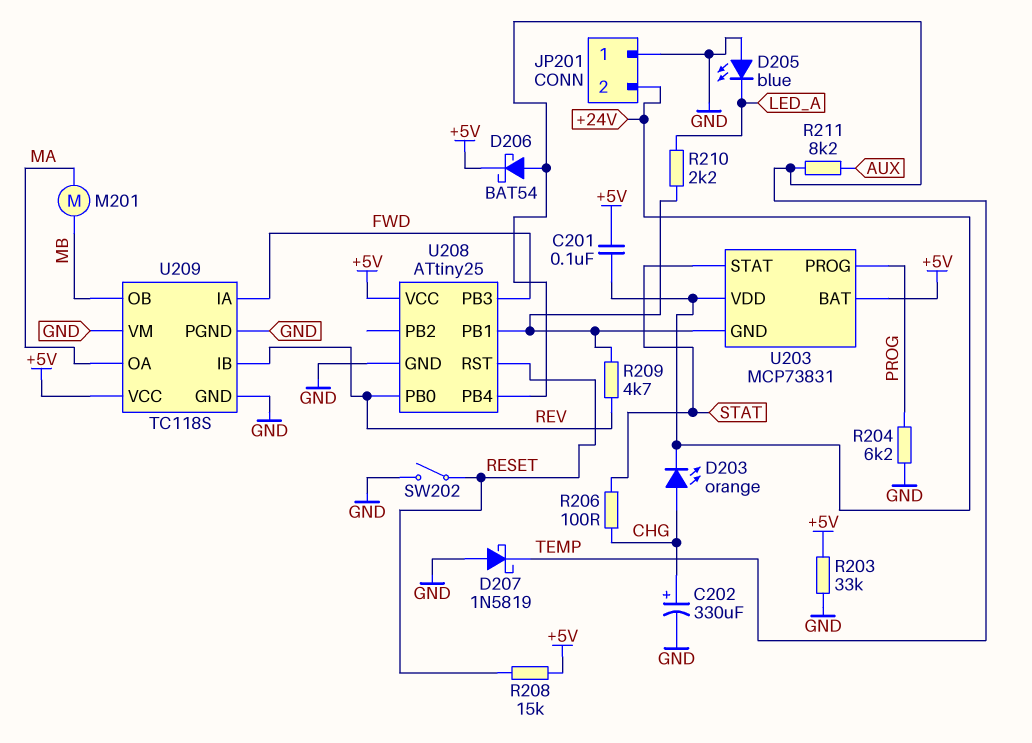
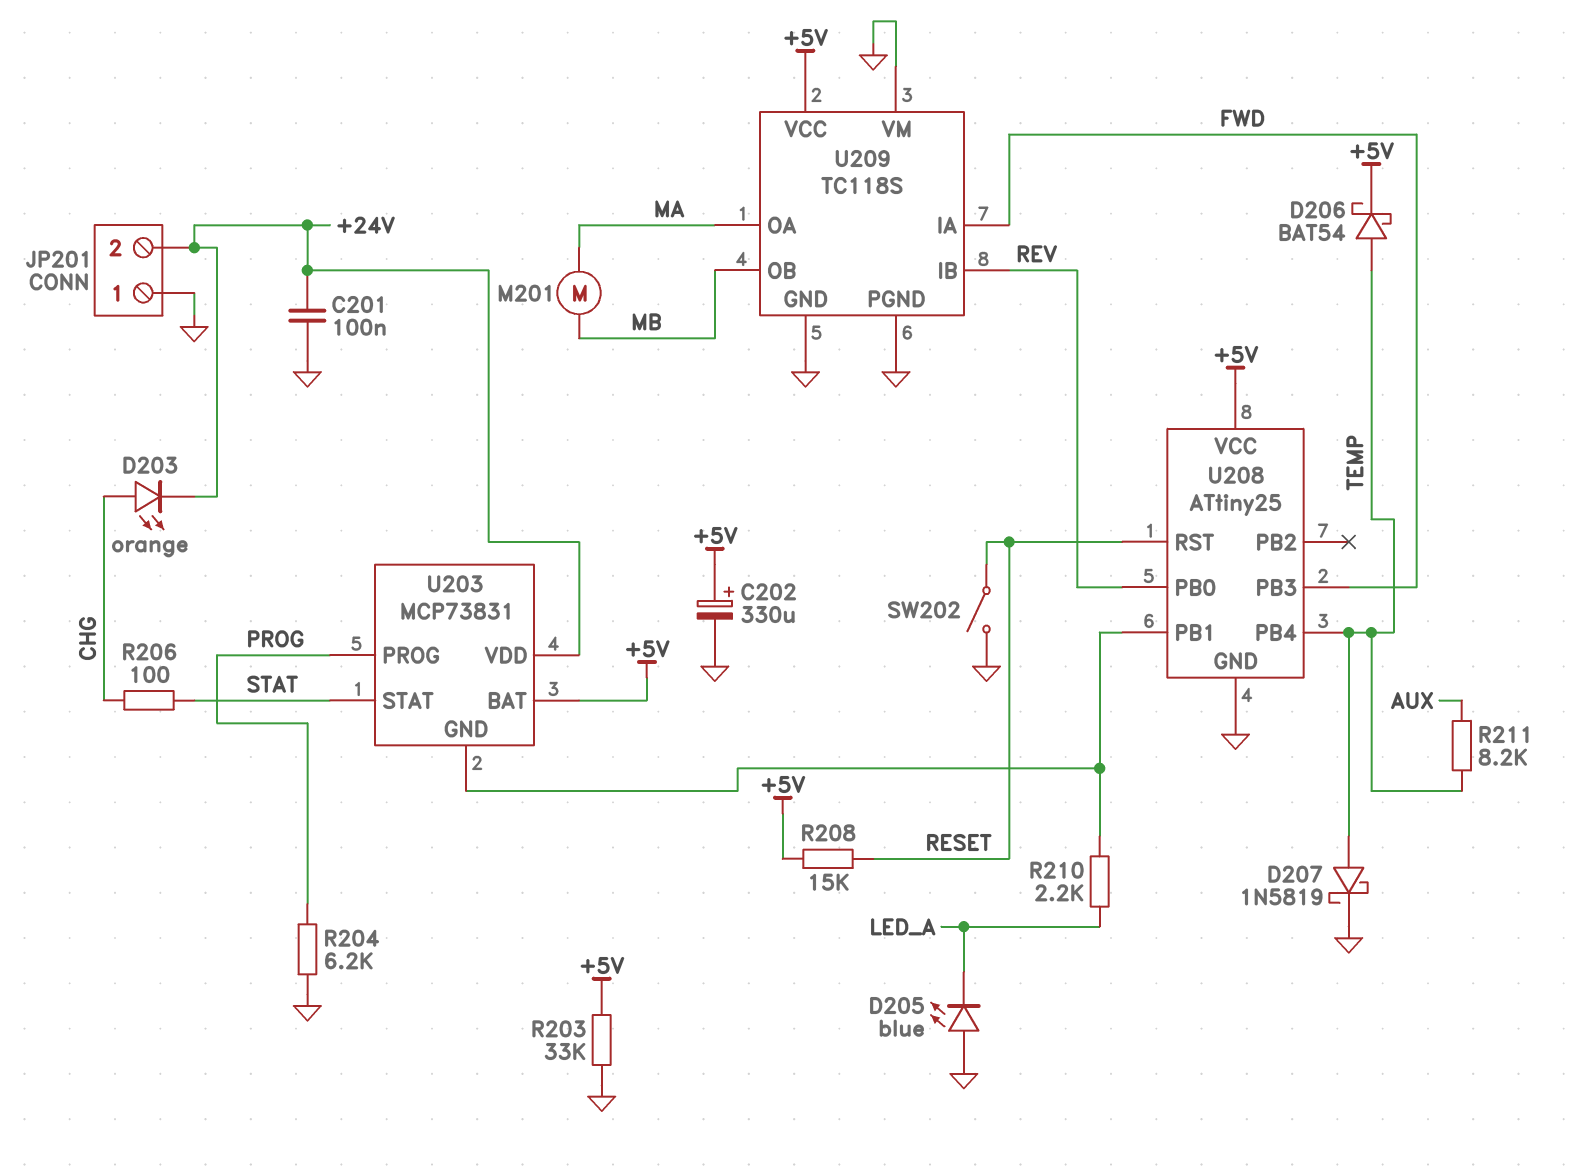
C201: 100nF (+5V, +24V) -> 100nF (+24V, GND)
C202: 330uF (plus CHG, minus GND) -> 330uF (plus +5V, minus GND)
D207: schottky 1N5819 (A GND, K TEMP) -> schottky 1N5819 (A TEMP, K GND)
R209: 4.7k (REV, U203/GND) -> none

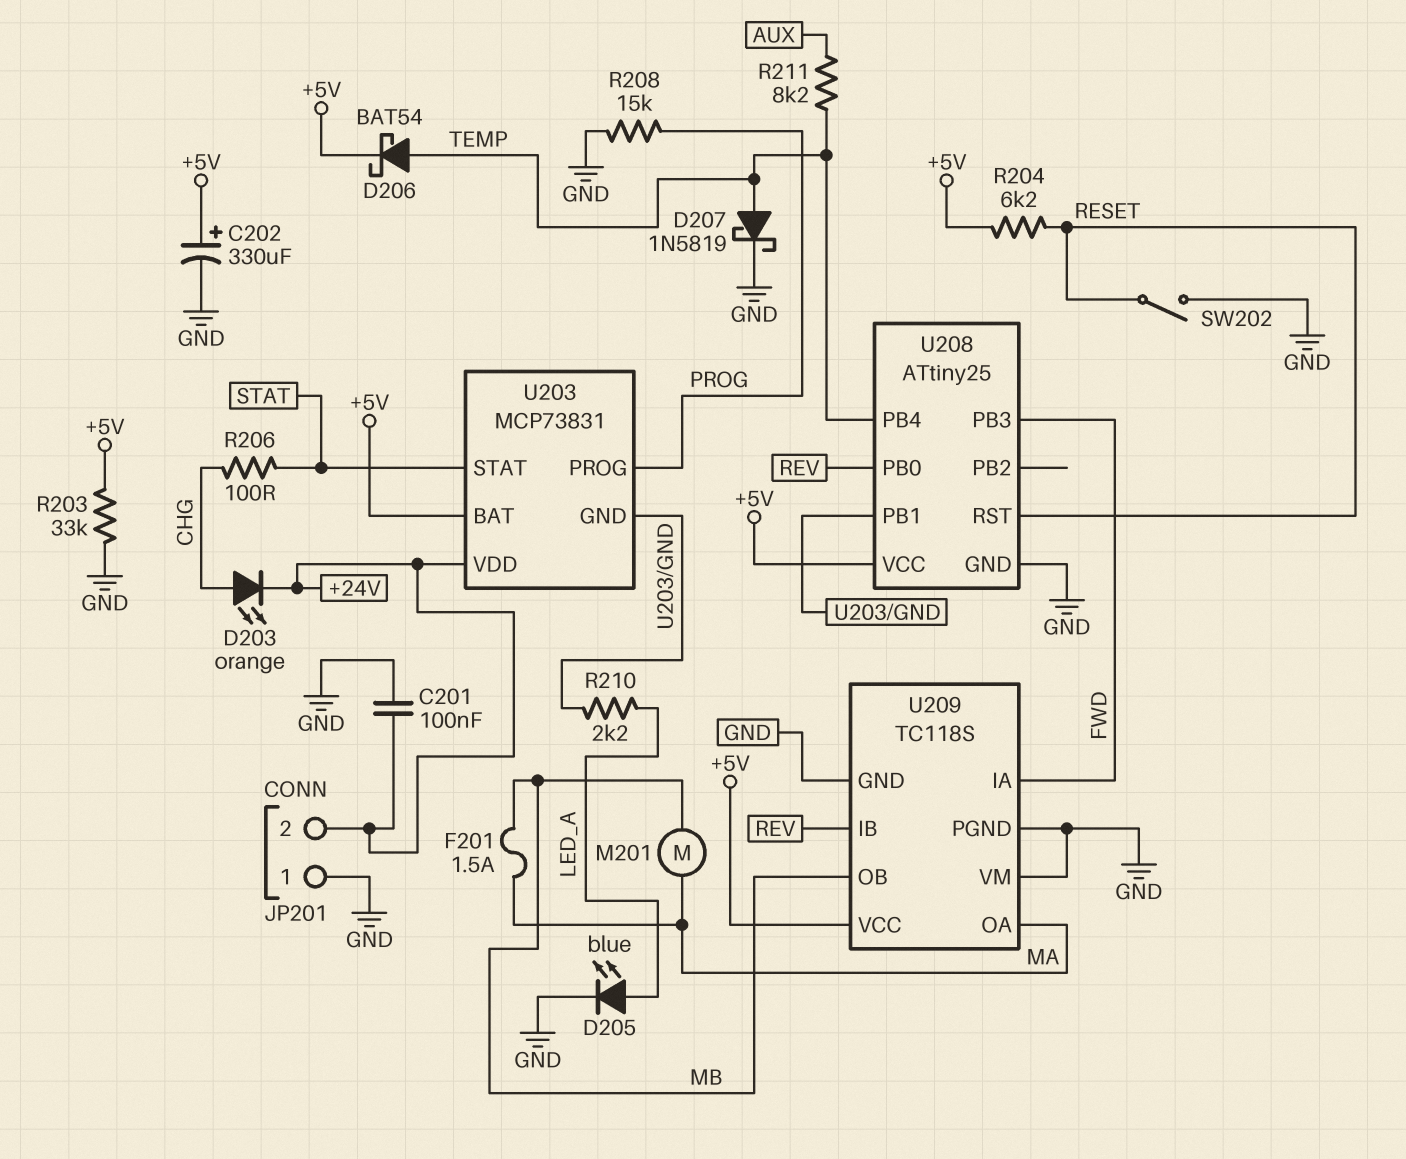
D205: LED blue (A GND, K LED_A) -> LED blue (A LED_A, K GND)
F201: none -> 1.5A (MA, MB)
R204: 6.2k (GND, PROG) -> 6.2k (+5V, RESET)
R208: 15k (+5V, RESET) -> 15k (GND, PROG)

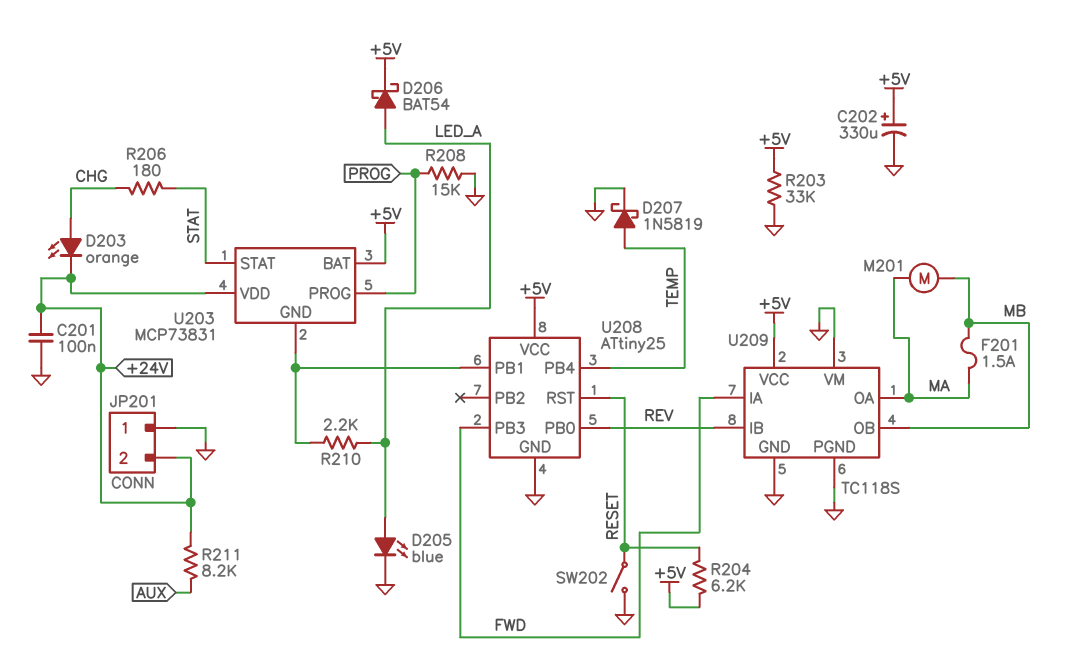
D206: schottky BAT54 (A TEMP, K +5V) -> schottky BAT54 (A LED_A, K +5V)
R206: 100 (CHG, STAT) -> 180 (CHG, STAT)
R211: 8.2k (AUX, TEMP) -> 8.2k (+24V, AUX)

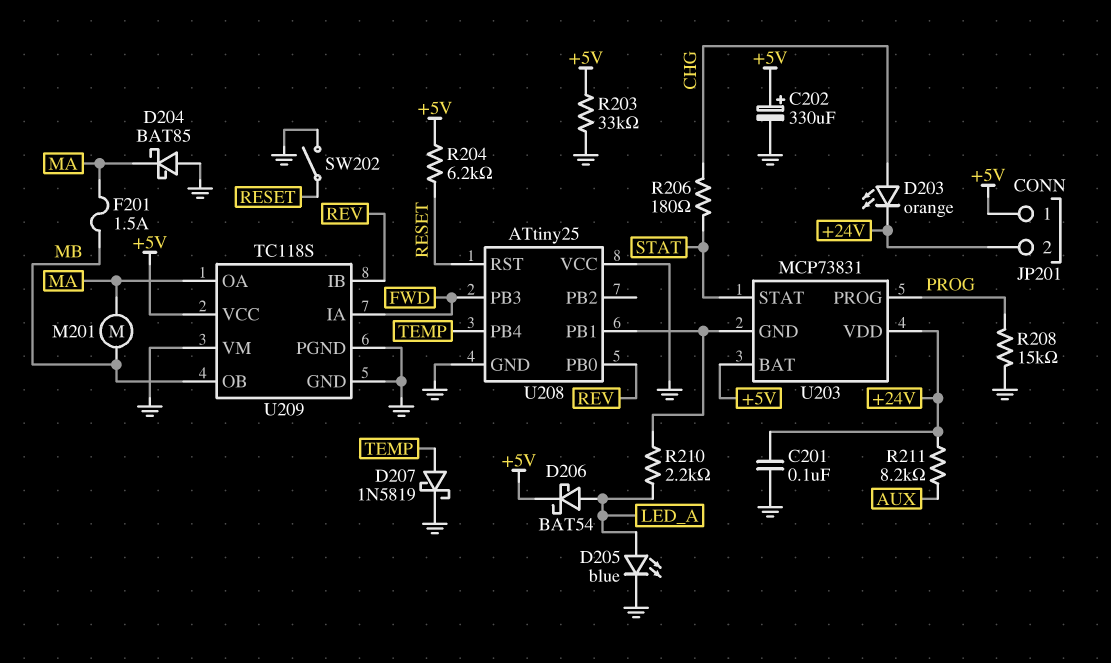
D204: none -> schottky BAT85 (A GND, K MA)
JP201 pin 1: GND -> +5V
U208 pin VCC: +5V -> GND

